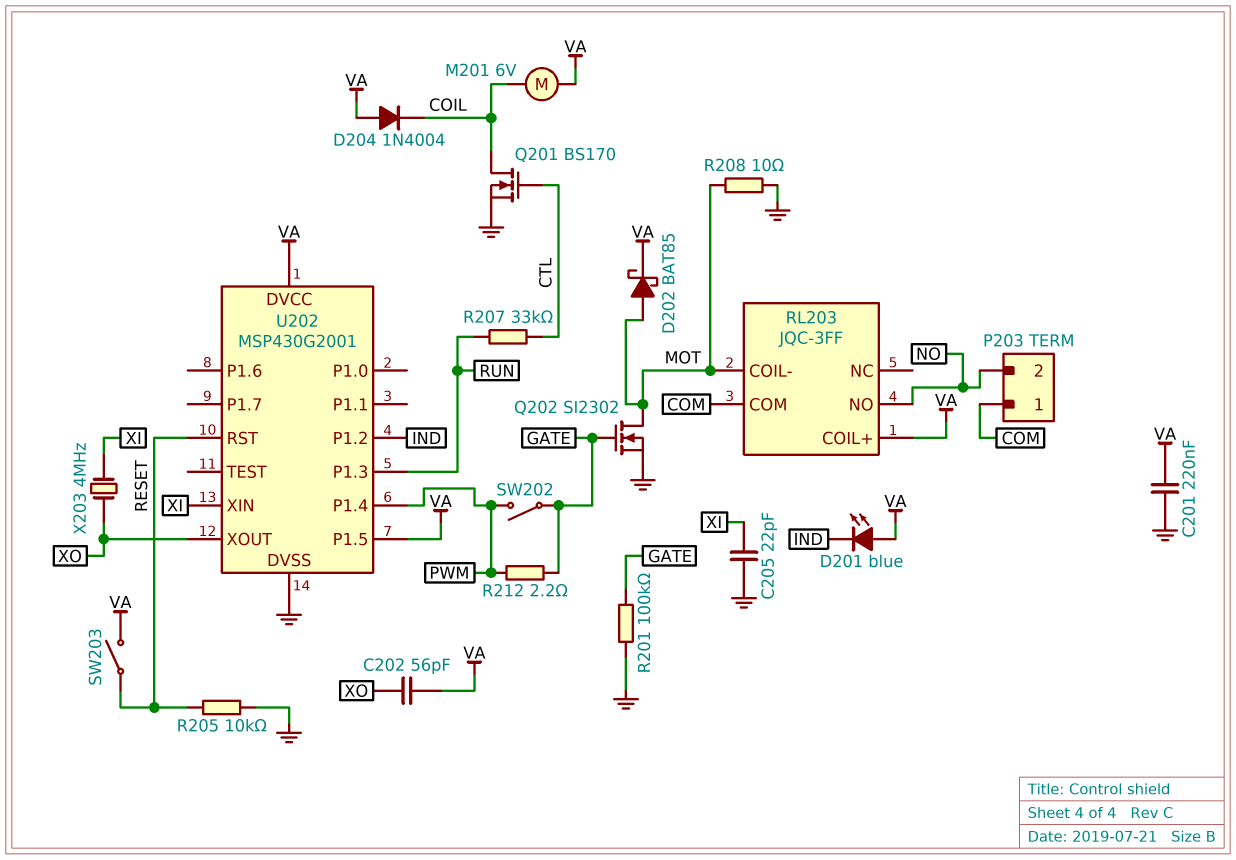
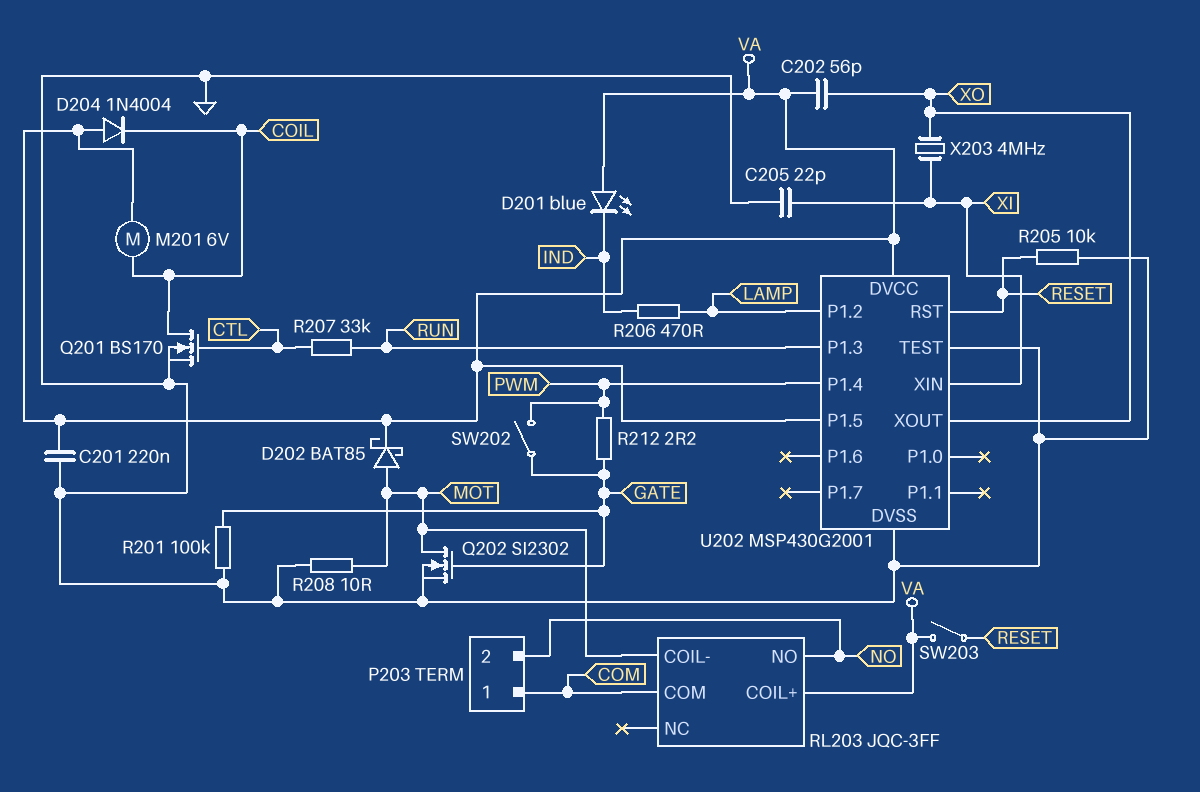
R206: none -> 470 (IND, LAMP)
U202 pin P1.2: IND -> LAMP
U202 pin TEST: none -> GND

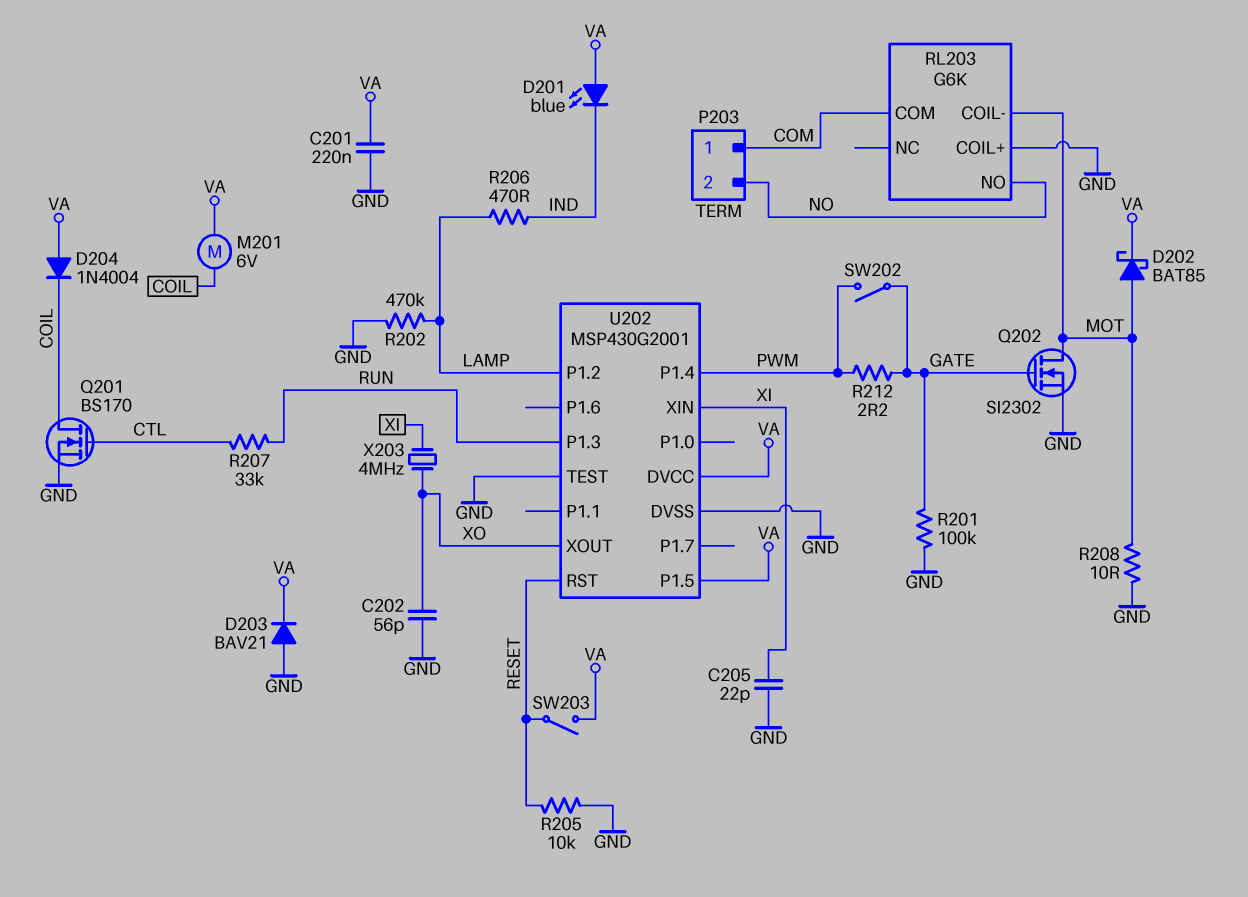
C202: 56pF (VA, XO) -> 56pF (GND, XO)
D203: none -> diode BAV21 (A GND, K VA)
R202: none -> 470k (GND, LAMP)
RL203: JQC-3FF -> G6K
RL203 pin COIL+: VA -> GND

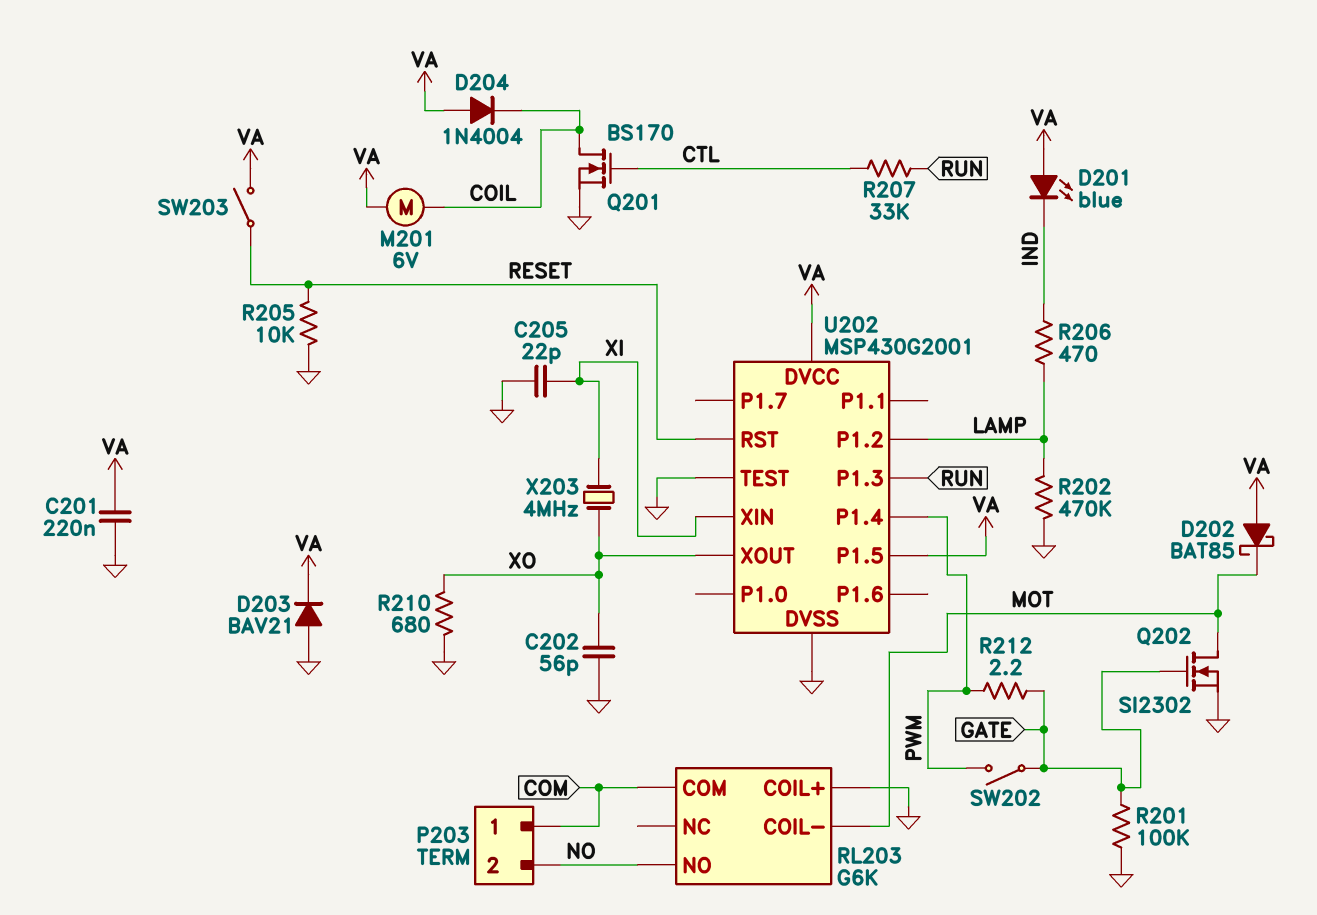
D202: schottky BAT85 (A MOT, K VA) -> schottky BAT85 (A VA, K MOT)
R208: 10 (GND, MOT) -> none
R210: none -> 680 (GND, XO)

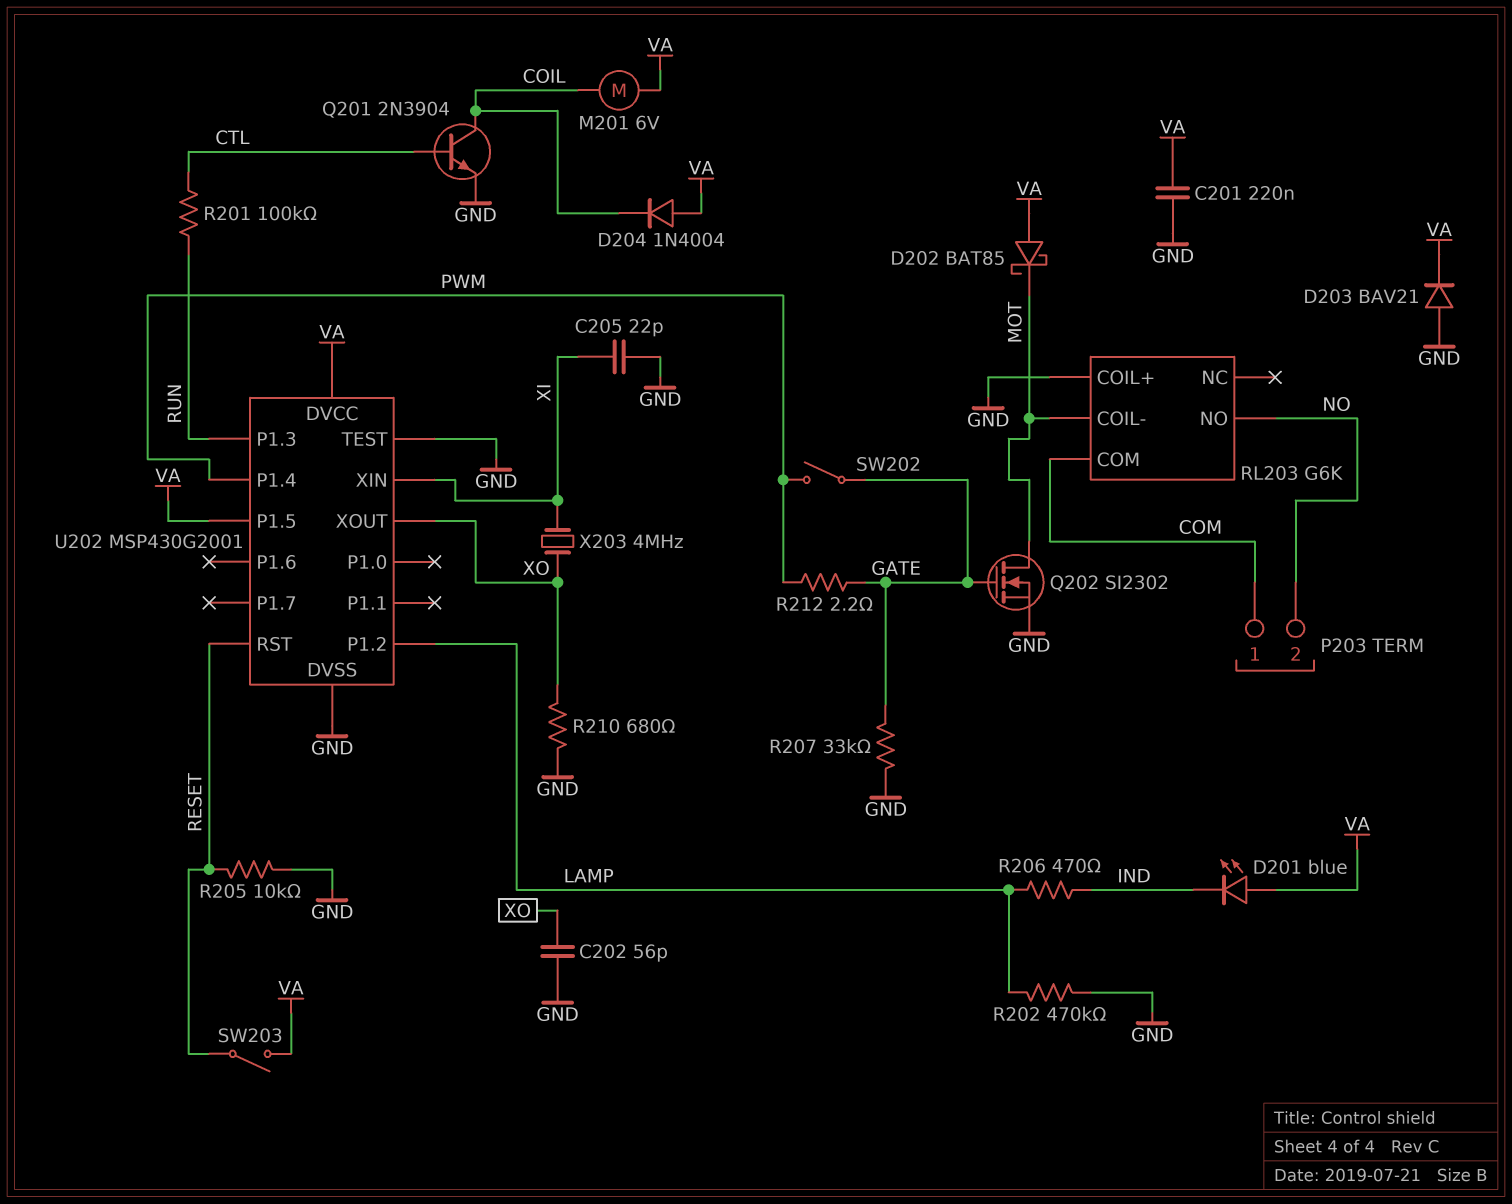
Q201: NMOS BS170 (G CTL, D COIL, S GND) -> NPN 2N3904 (B CTL, C COIL, E GND)
R201: 100k (GATE, GND) -> 100k (CTL, RUN)
R207: 33k (CTL, RUN) -> 33k (GATE, GND)

